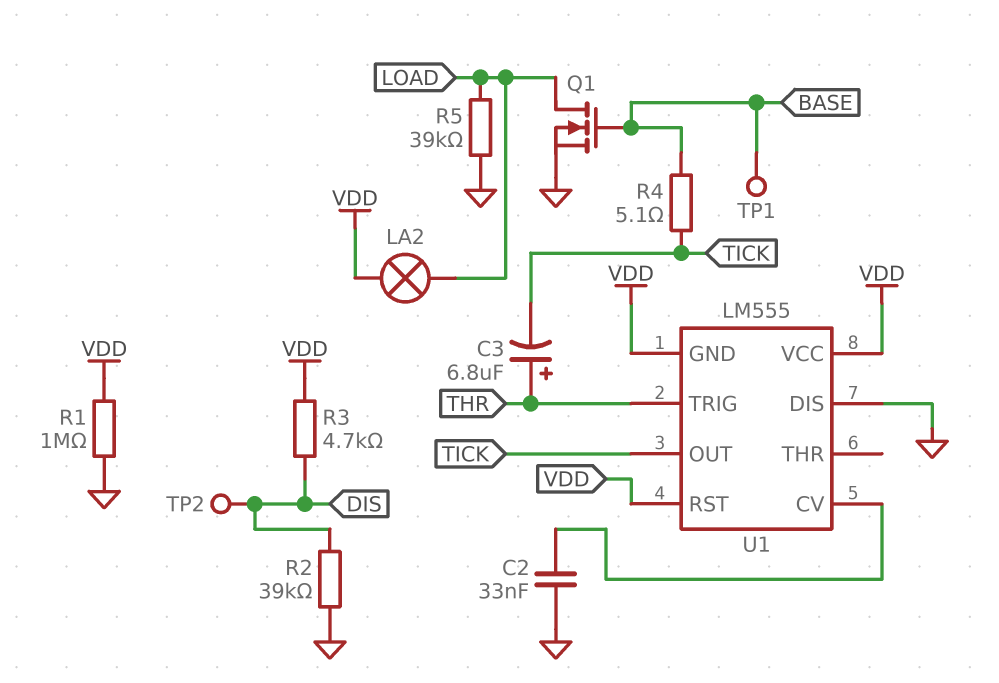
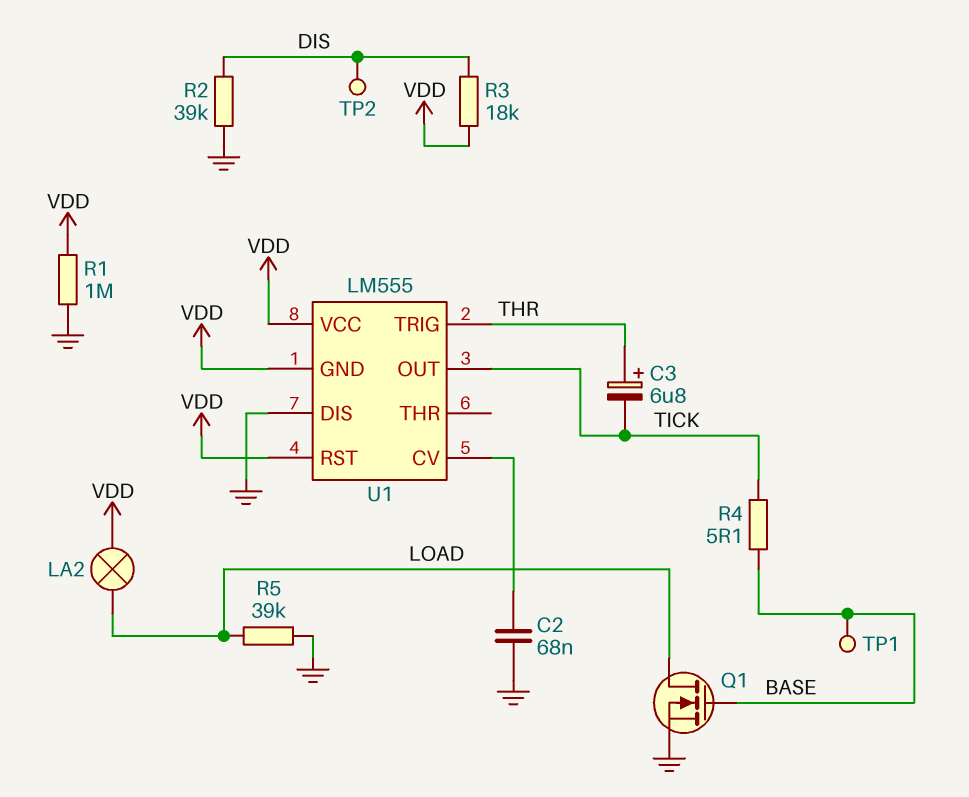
C2: 33nF (GND, U1/CV) -> 68nF (GND, U1/CV)
R3: 4.7k (DIS, VDD) -> 18k (DIS, VDD)

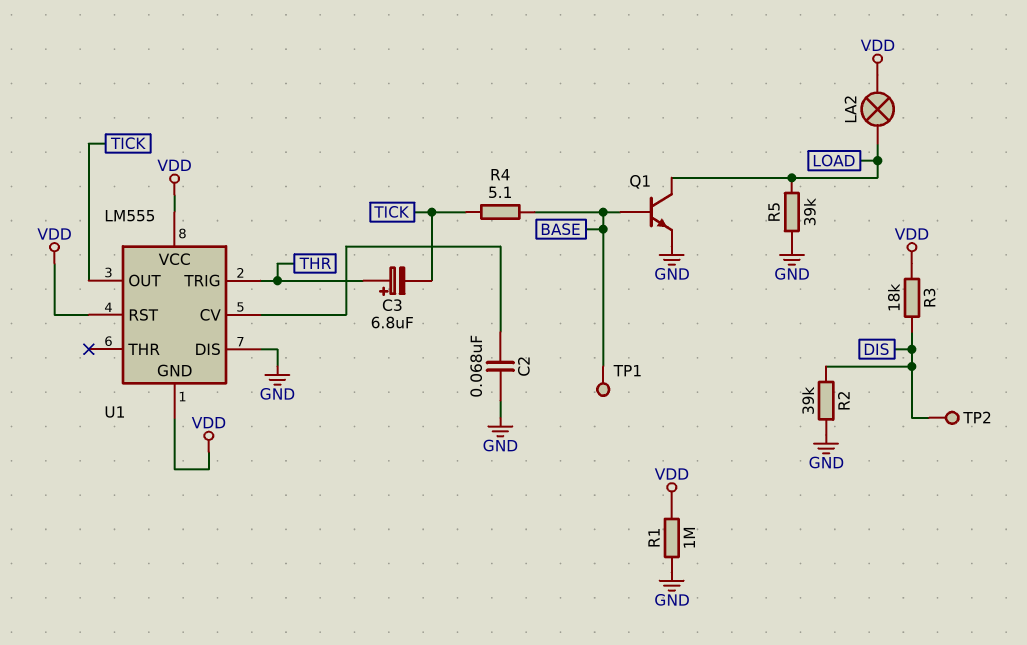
Q1: NMOS (G BASE, D LOAD, S GND) -> NPN (B BASE, C LOAD, E GND)

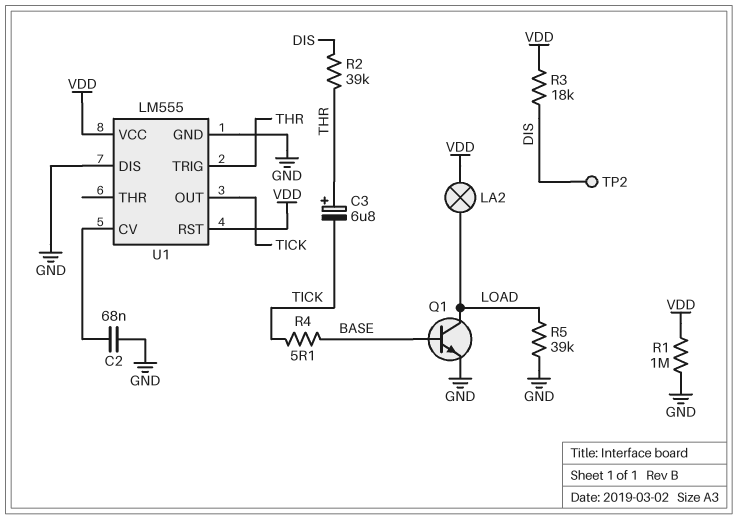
R2: 39k (DIS, GND) -> 39k (DIS, THR)
TP1: test point (BASE) -> none
U1 pin GND: VDD -> GND

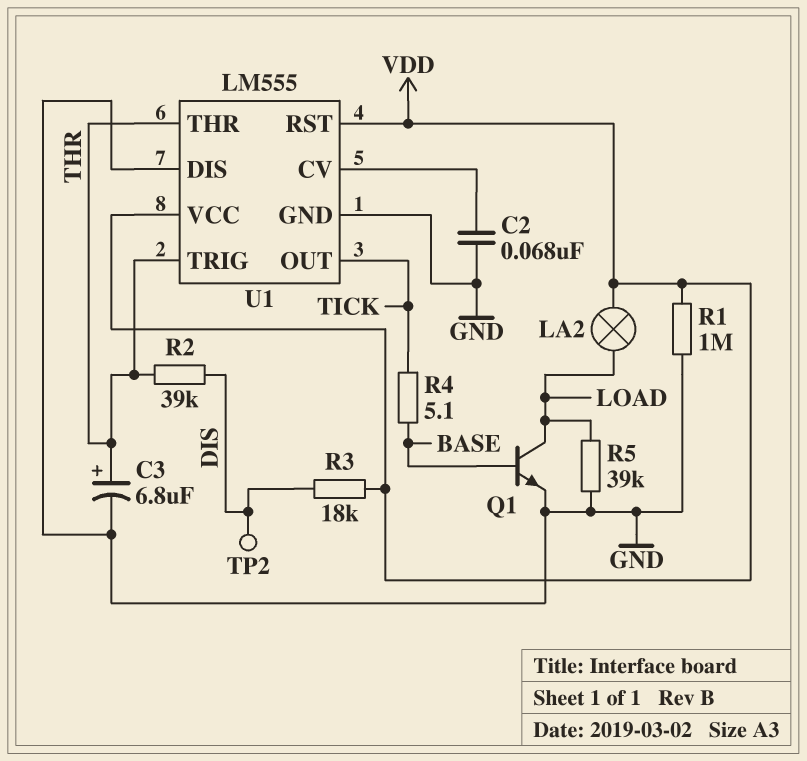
C3: 6.8uF (plus THR, minus TICK) -> 6.8uF (plus THR, minus GND)
U1 pin THR: none -> THR

